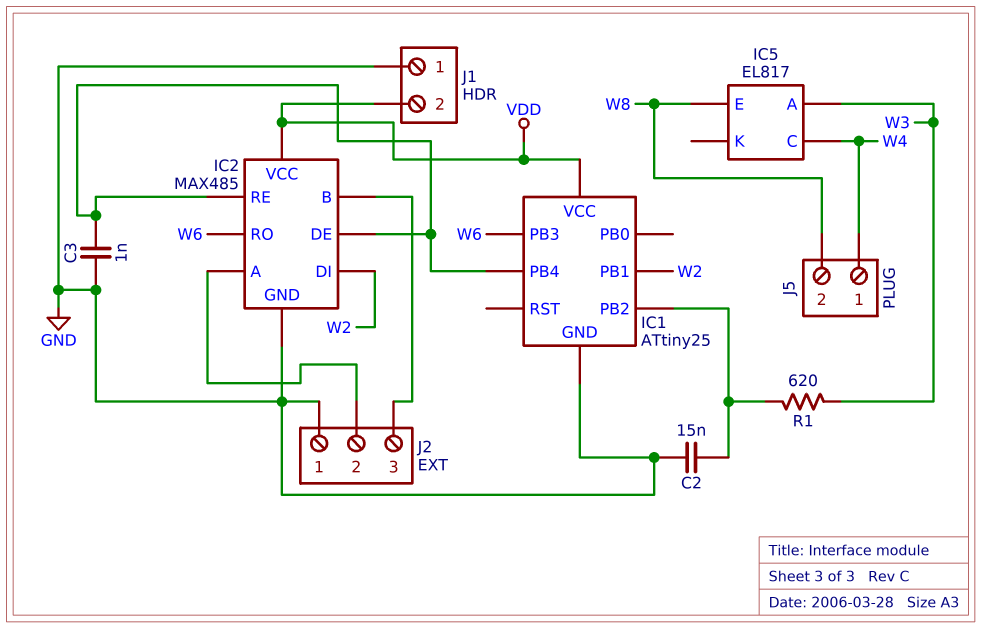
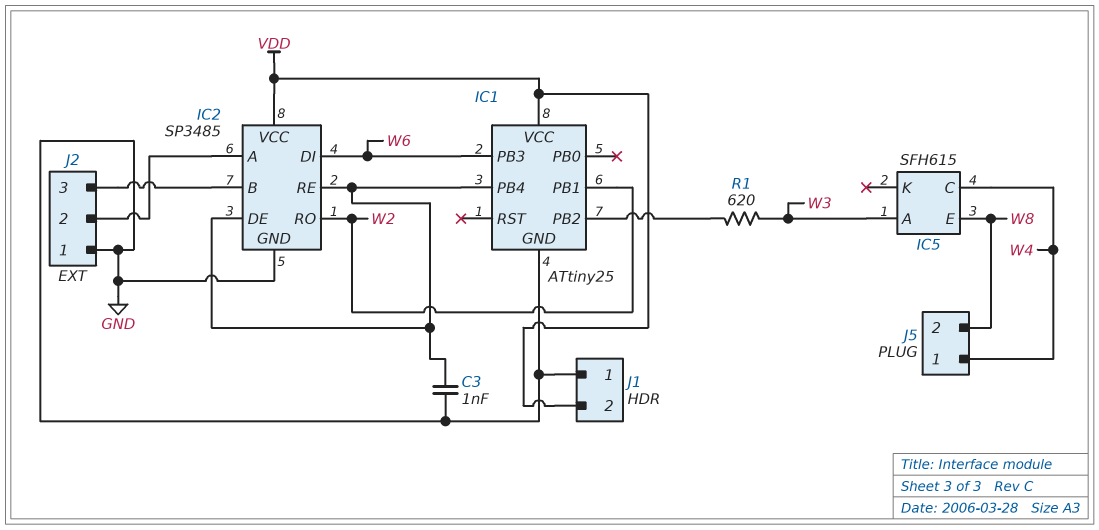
C2: 15nF (GND, IC1/PB2) -> none
IC2: MAX485 -> SP3485
IC2 pin DI: W2 -> W6
IC2 pin RO: W6 -> W2
IC5: EL817 -> SFH615

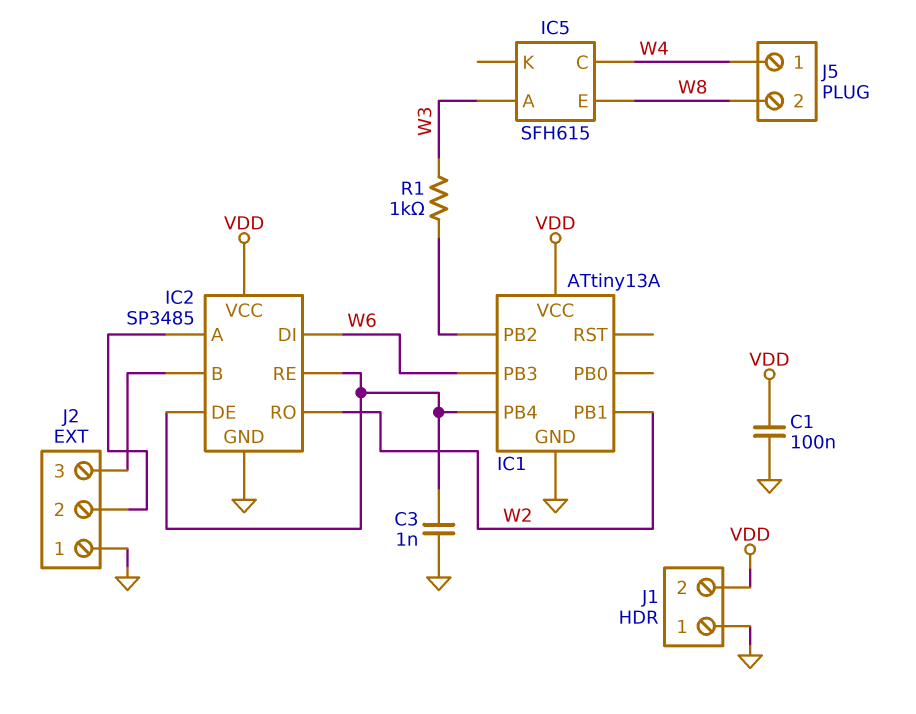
C1: none -> 100nF (GND, VDD)
IC1: ATtiny25 -> ATtiny13A
R1: 620 (IC1/PB2, W3) -> 1k (IC1/PB2, W3)

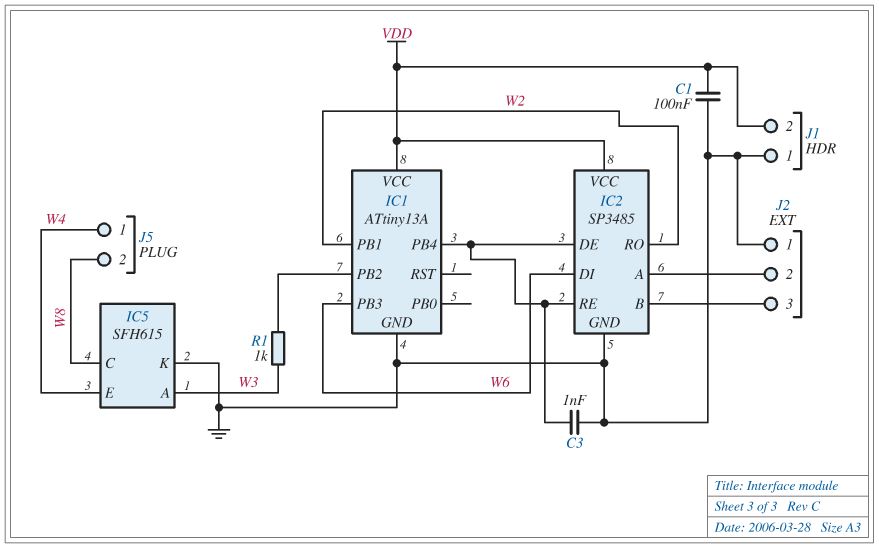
IC5 pin C: W4 -> W8
IC5 pin E: W8 -> W4
IC5 pin K: none -> GND

